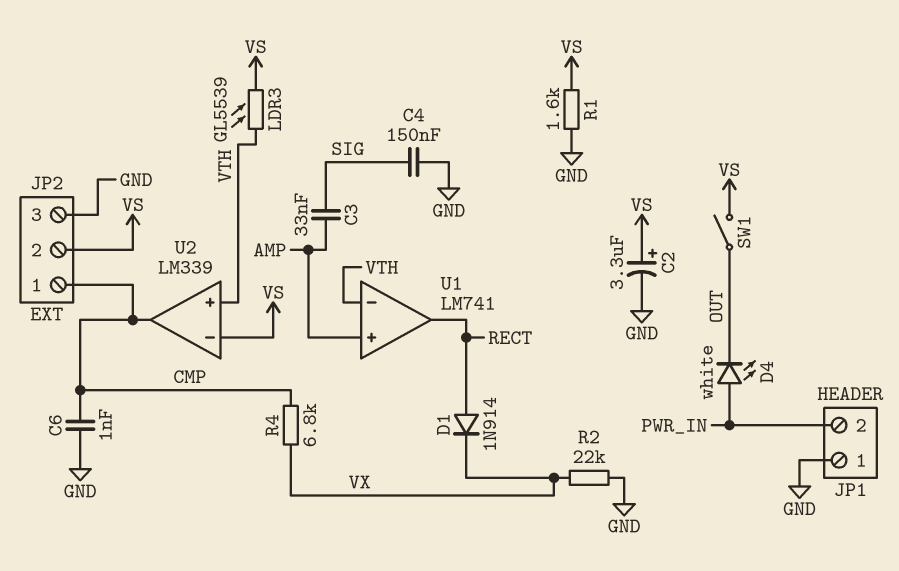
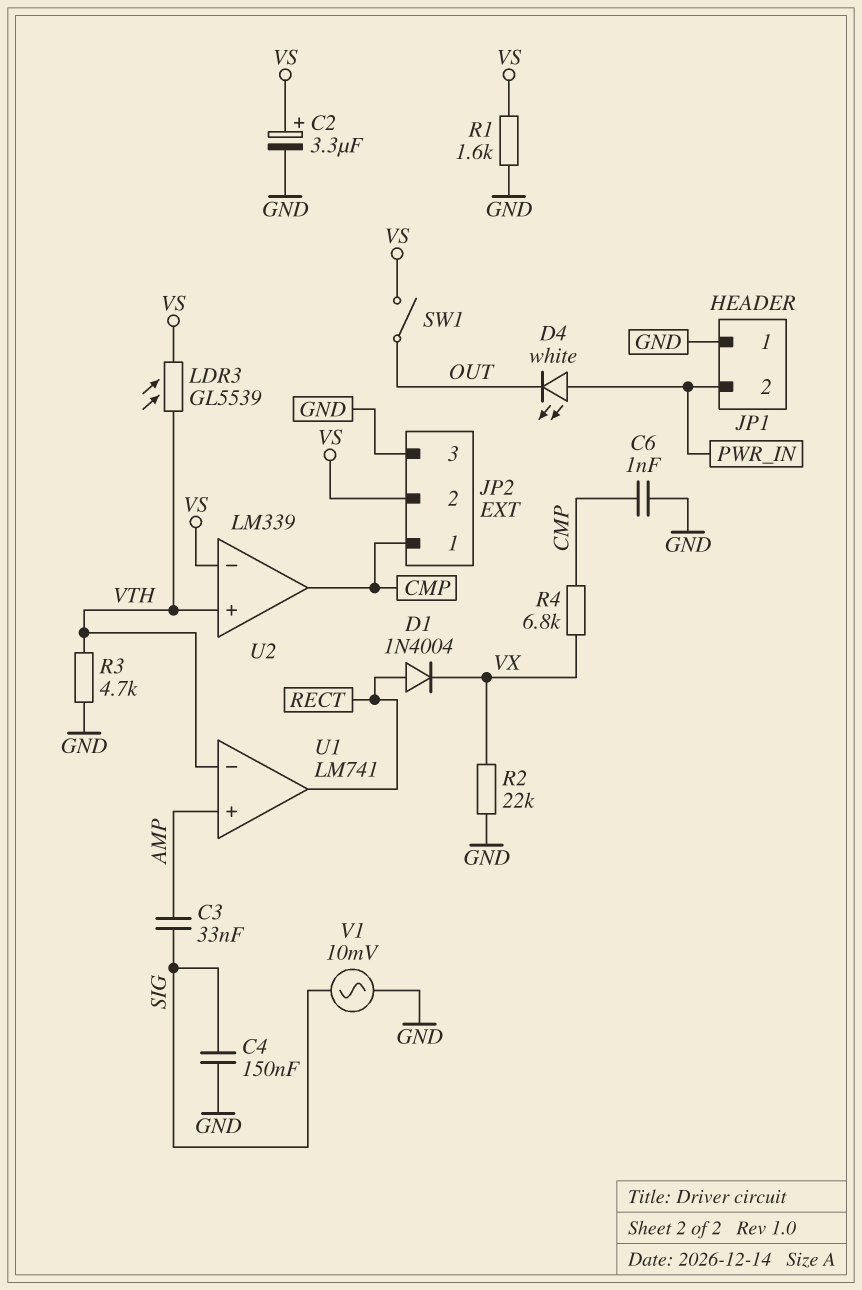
D1: diode 1N914 (A RECT, K VX) -> diode 1N4004 (A RECT, K VX)
R3: none -> 4.7k (GND, VTH)
V1: none -> AC 10mV (GND, SIG)

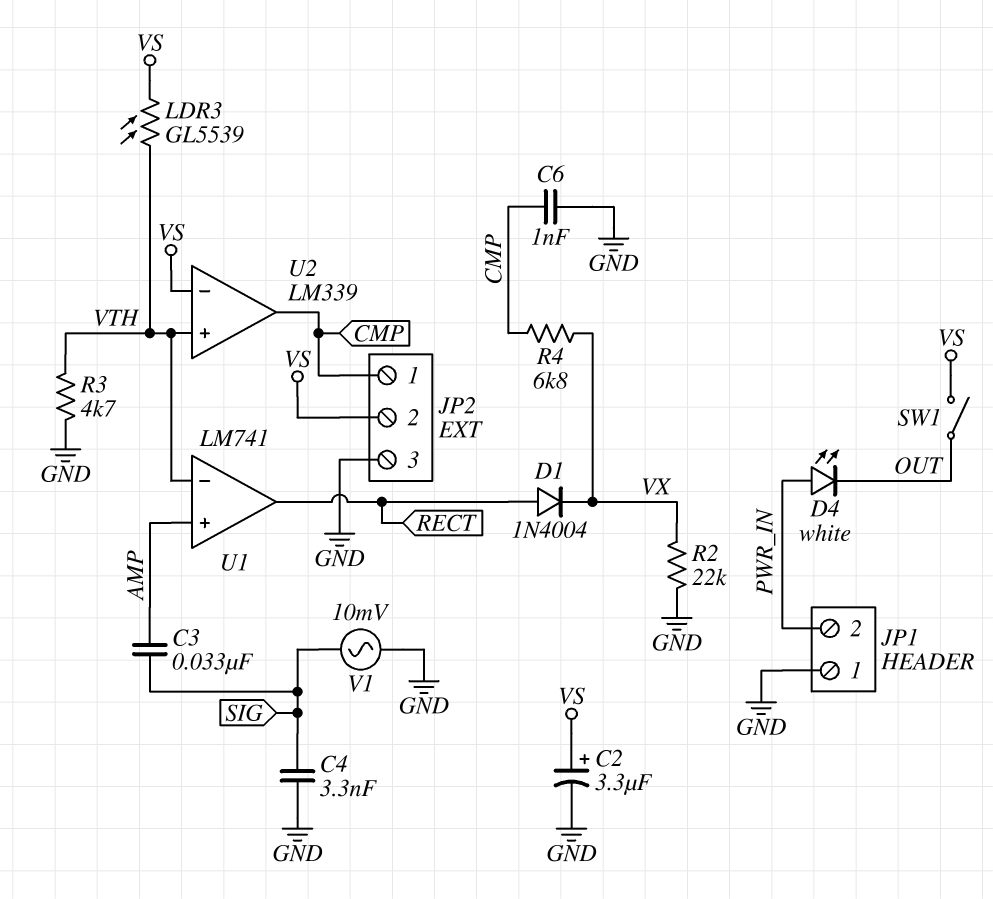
C4: 150nF (GND, SIG) -> 3.3nF (GND, SIG)
R1: 1.6k (GND, VS) -> none

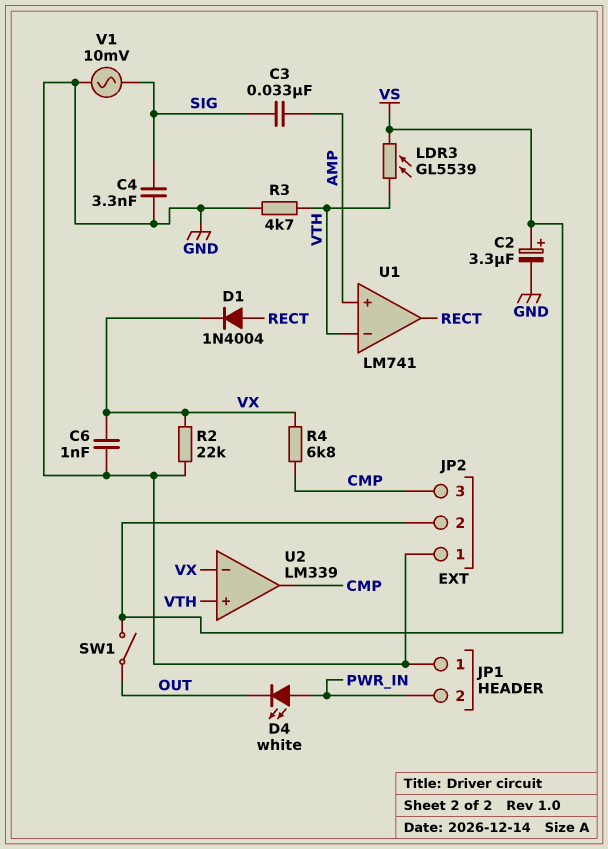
C6: 1nF (CMP, GND) -> 1nF (GND, VX)
JP2 pin 1: CMP -> GND
JP2 pin 3: GND -> CMP
U2 pin in-: VS -> VX

